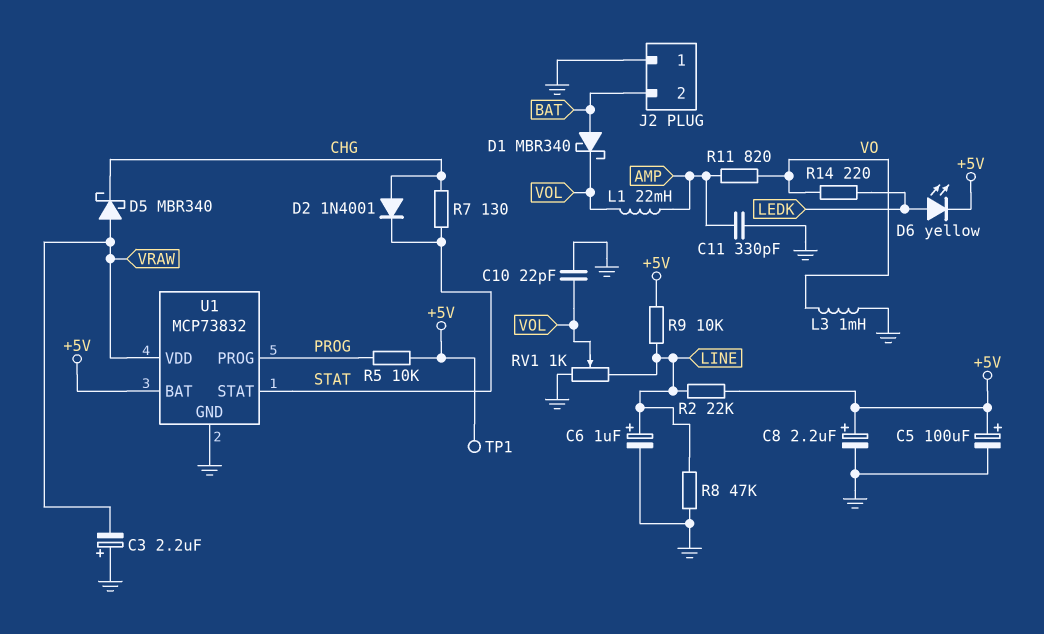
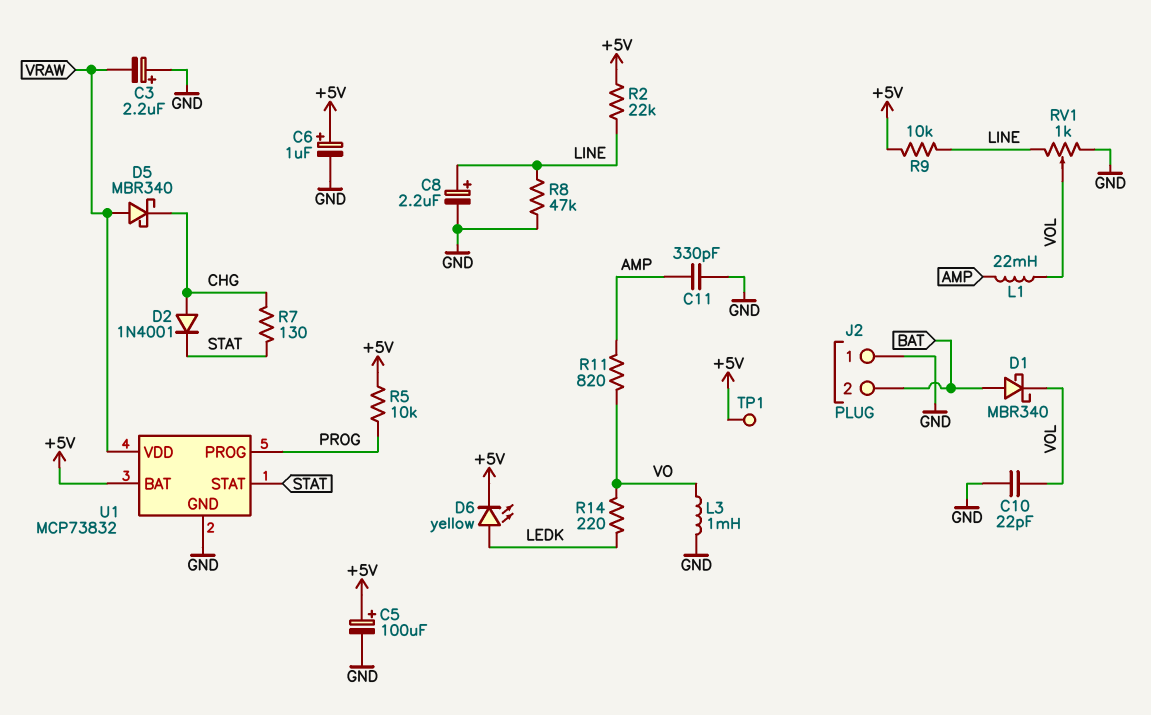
C6: 1uF (plus LINE, minus GND) -> 1uF (plus +5V, minus GND)
C8: 2.2uF (plus +5V, minus GND) -> 2.2uF (plus LINE, minus GND)

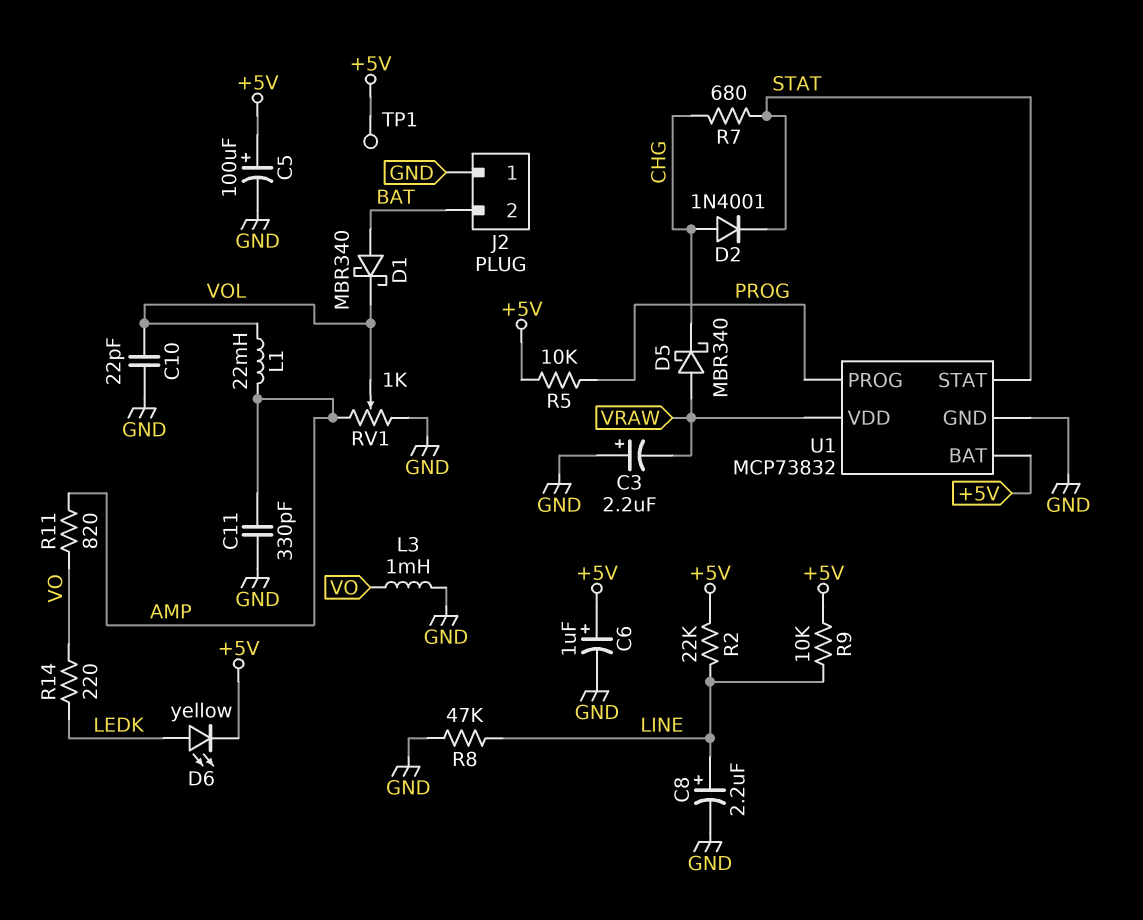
R7: 130 (CHG, STAT) -> 680 (CHG, STAT)
RV1: 1k (GND, LINE, wiper VOL) -> 1k (AMP, GND, wiper VOL)

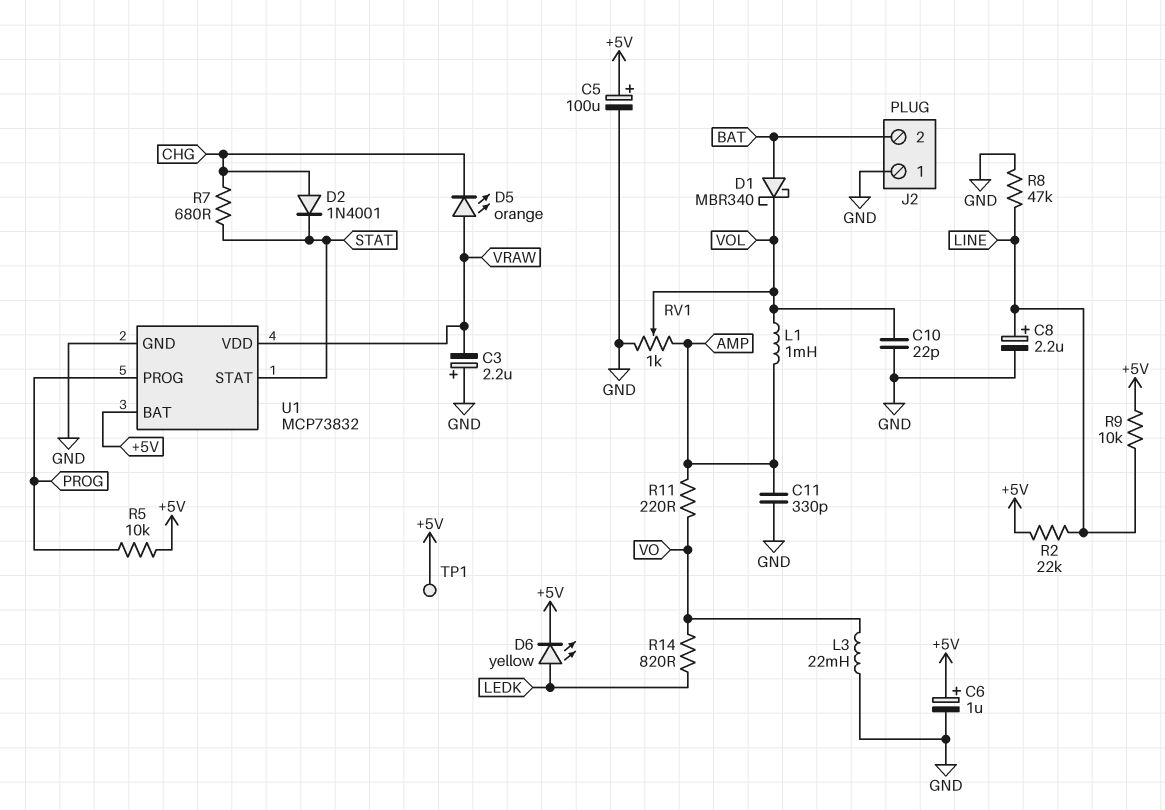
D5: schottky MBR340 (A VRAW, K CHG) -> LED orange (A VRAW, K CHG)
L1: 22mH (AMP, VOL) -> 1mH (AMP, VOL)
L3: 1mH (GND, VO) -> 22mH (GND, VO)
R11: 820 (AMP, VO) -> 220 (AMP, VO)
R14: 220 (LEDK, VO) -> 820 (LEDK, VO)

